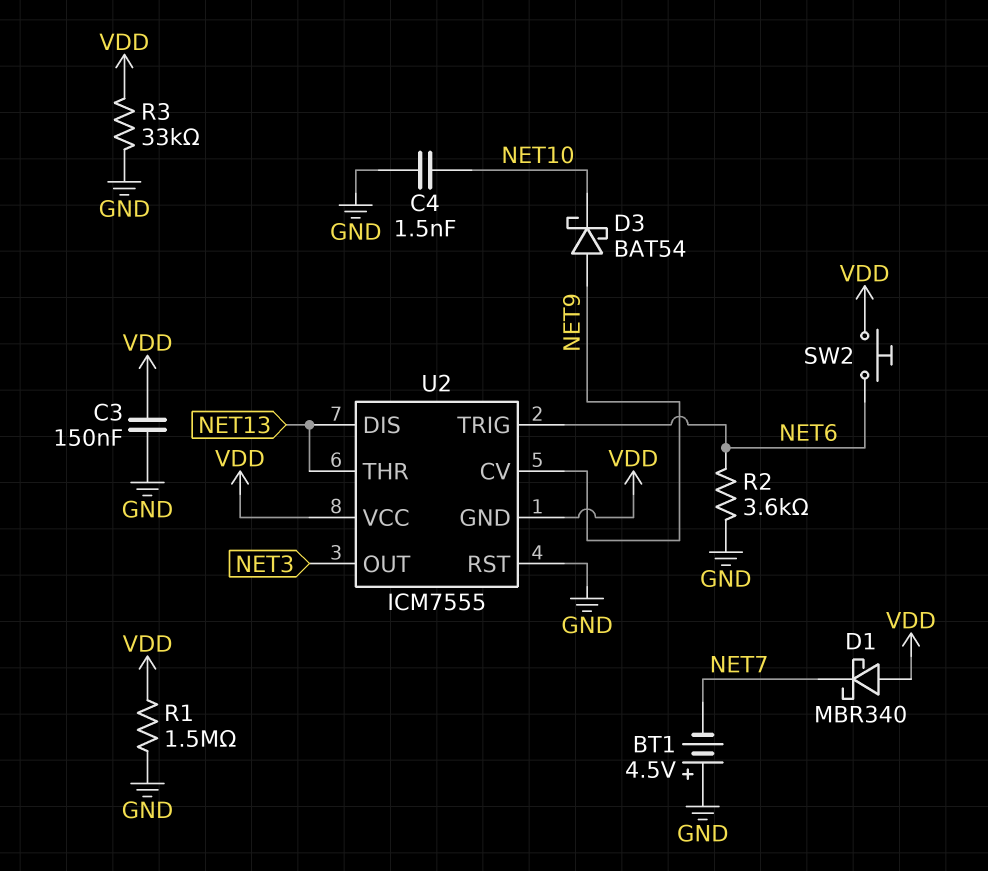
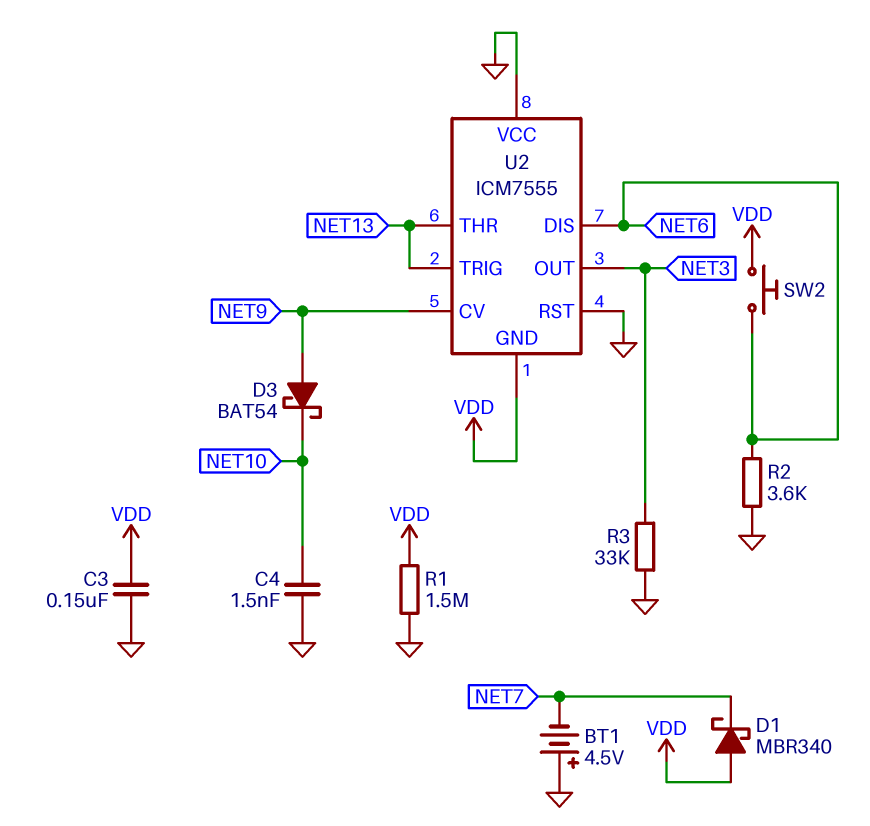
R3: 33k (GND, VDD) -> 33k (GND, NET3)
U2 pin DIS: NET13 -> NET6
U2 pin TRIG: NET6 -> NET13
U2 pin VCC: VDD -> GND

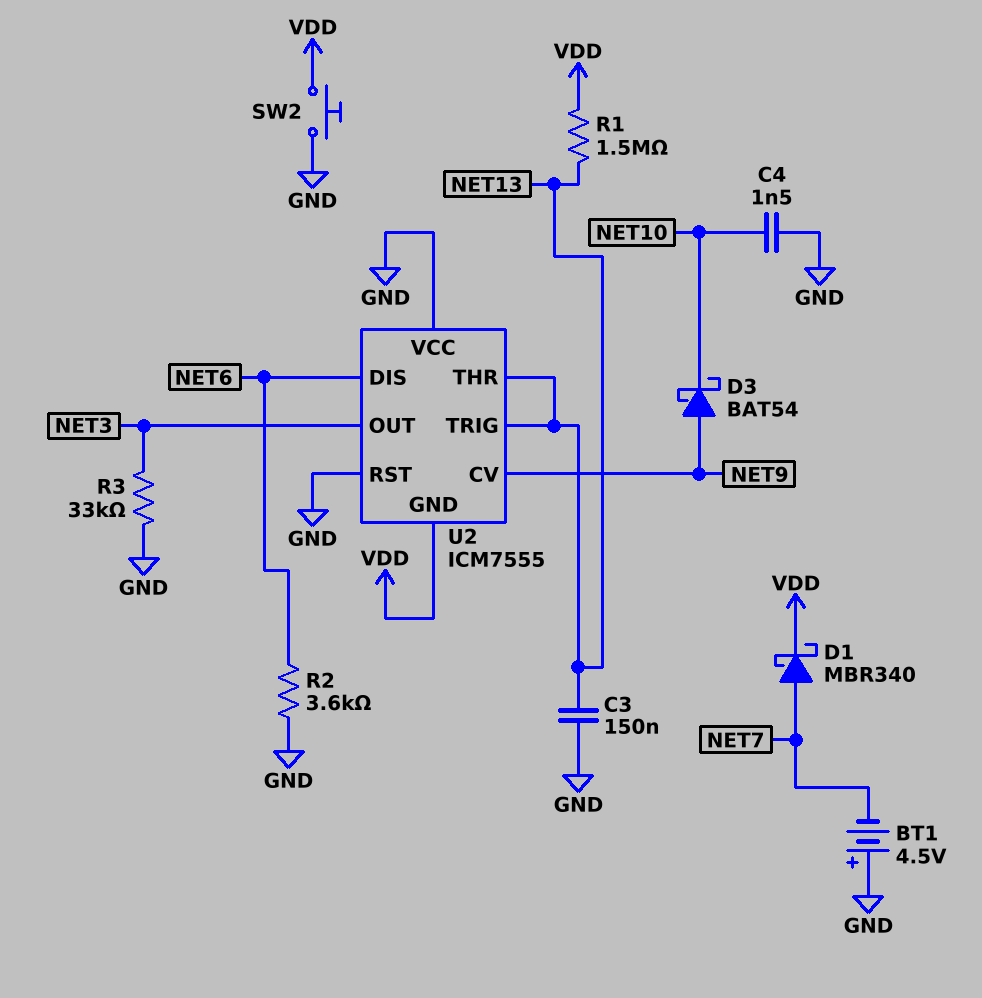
C3: 150nF (GND, VDD) -> 150nF (GND, NET13)
D1: schottky MBR340 (A VDD, K NET7) -> schottky MBR340 (A NET7, K VDD)
R1: 1.5M (GND, VDD) -> 1.5M (NET13, VDD)
SW2: button (NET6, VDD) -> button (GND, VDD)

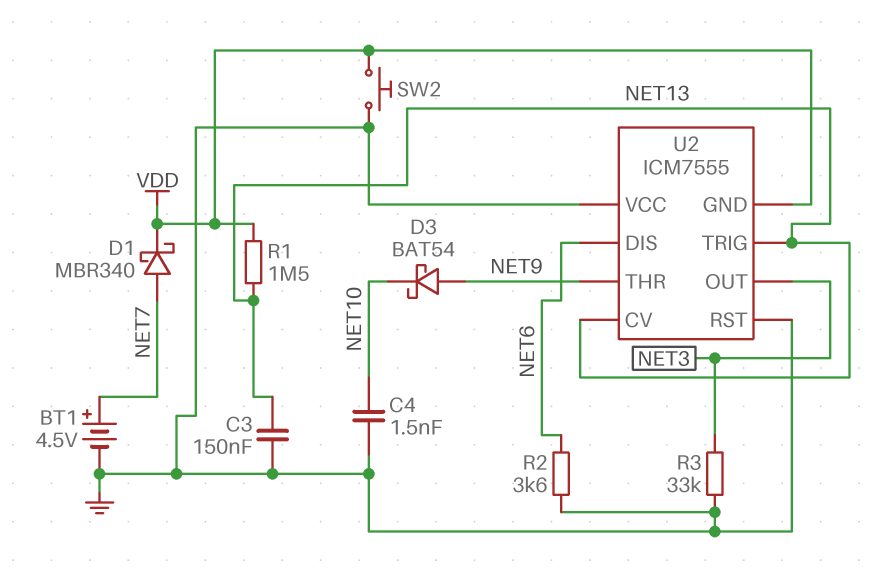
BT1: 4.5V (plus GND, minus NET7) -> 4.5V (plus NET7, minus GND)
U2 pin CV: NET9 -> NET13
U2 pin THR: NET13 -> NET9

